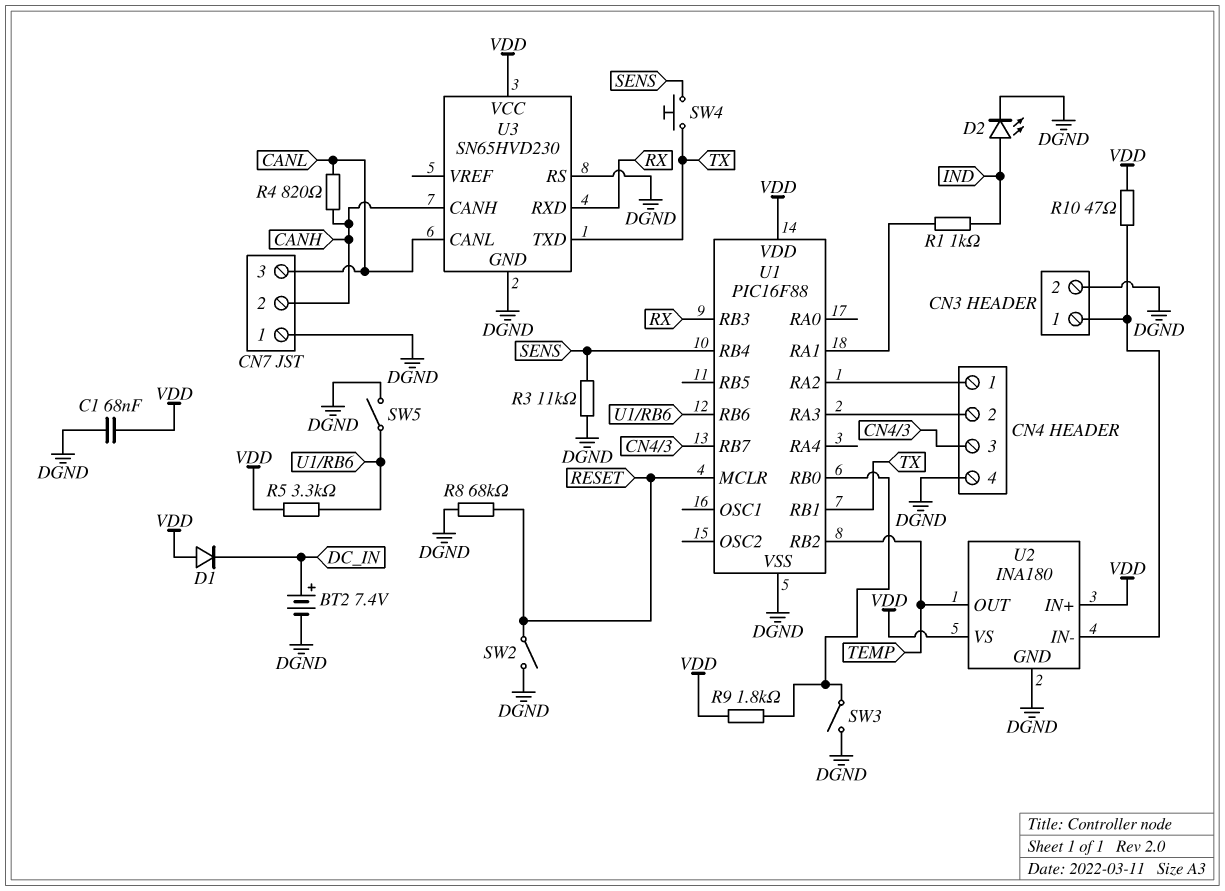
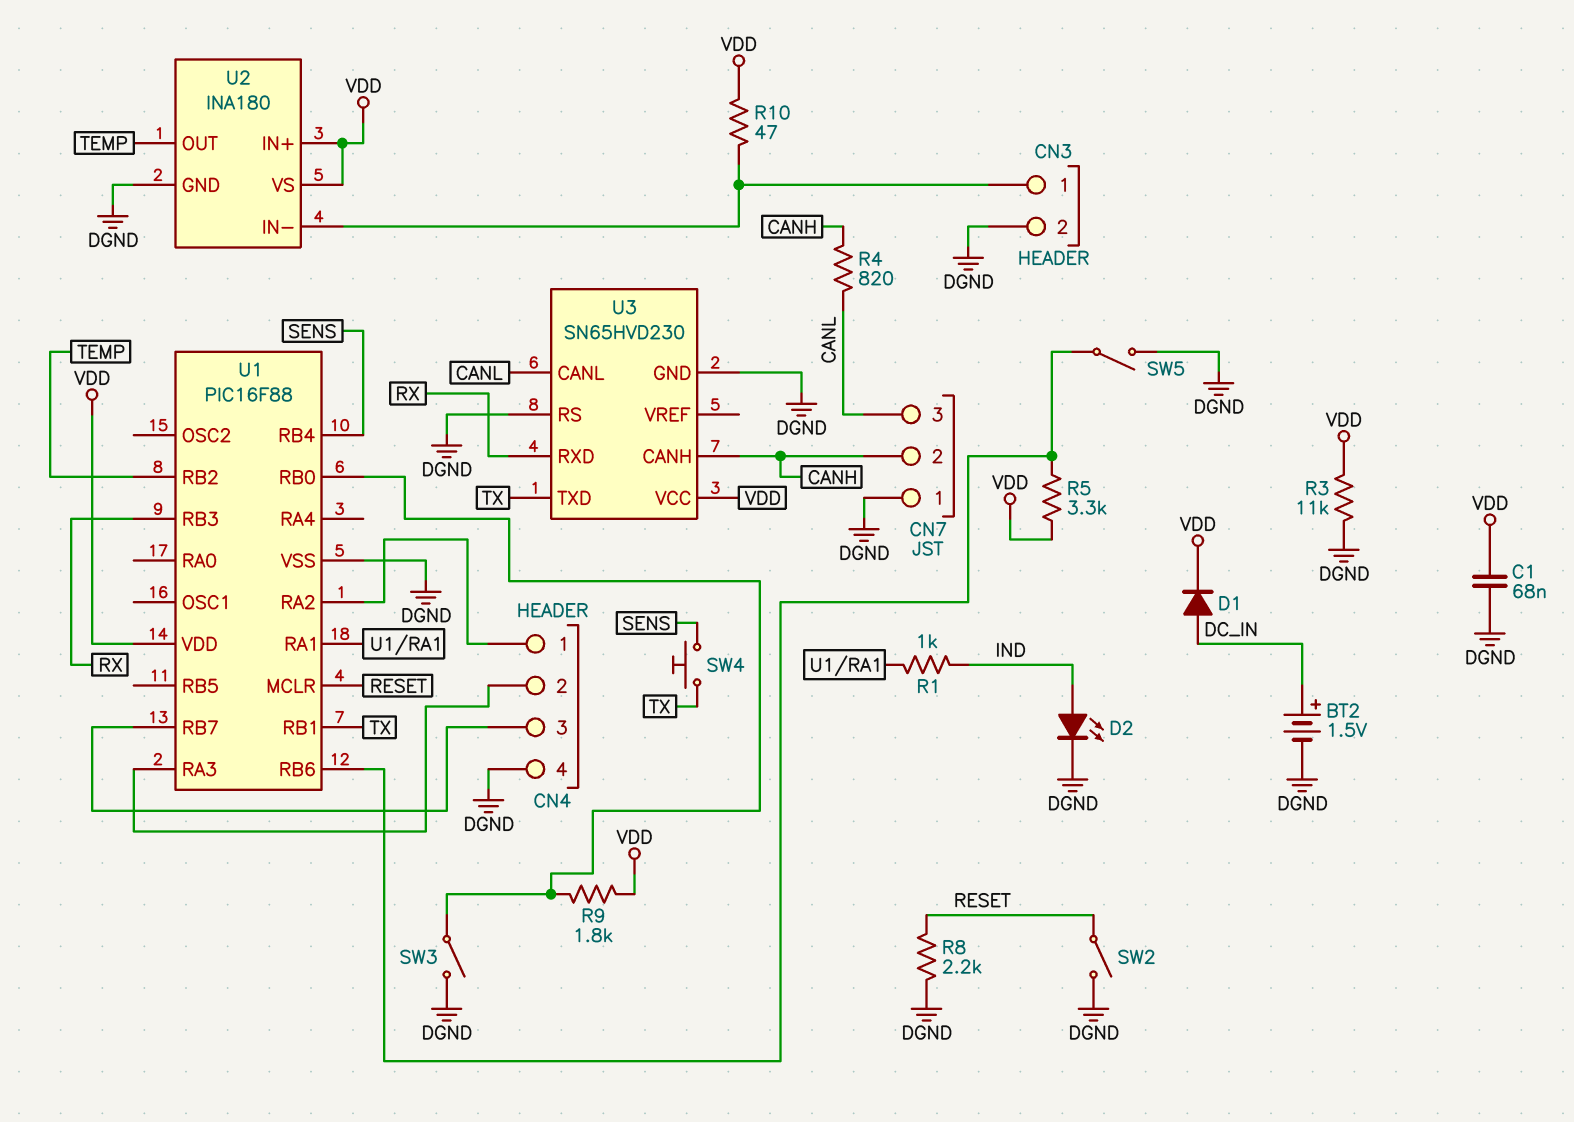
BT2: 7.4V (plus DC_IN, minus DGND) -> 1.5V (plus DC_IN, minus DGND)
D1: diode (A VDD, K DC_IN) -> diode (A DC_IN, K VDD)
R3: 11k (DGND, SENS) -> 11k (DGND, VDD)
R8: 68k (DGND, RESET) -> 2.2k (DGND, RESET)

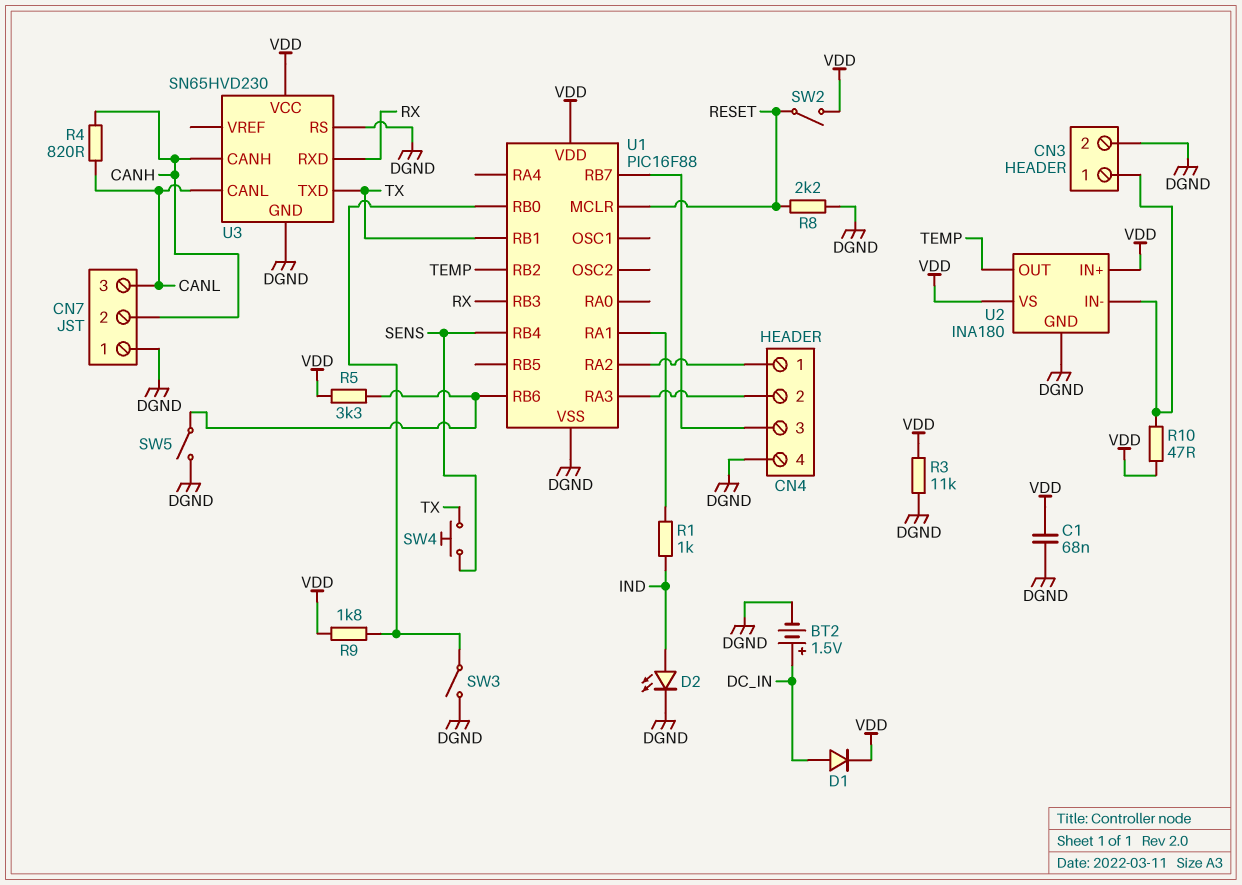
SW2: switch (DGND, RESET) -> switch (RESET, VDD)

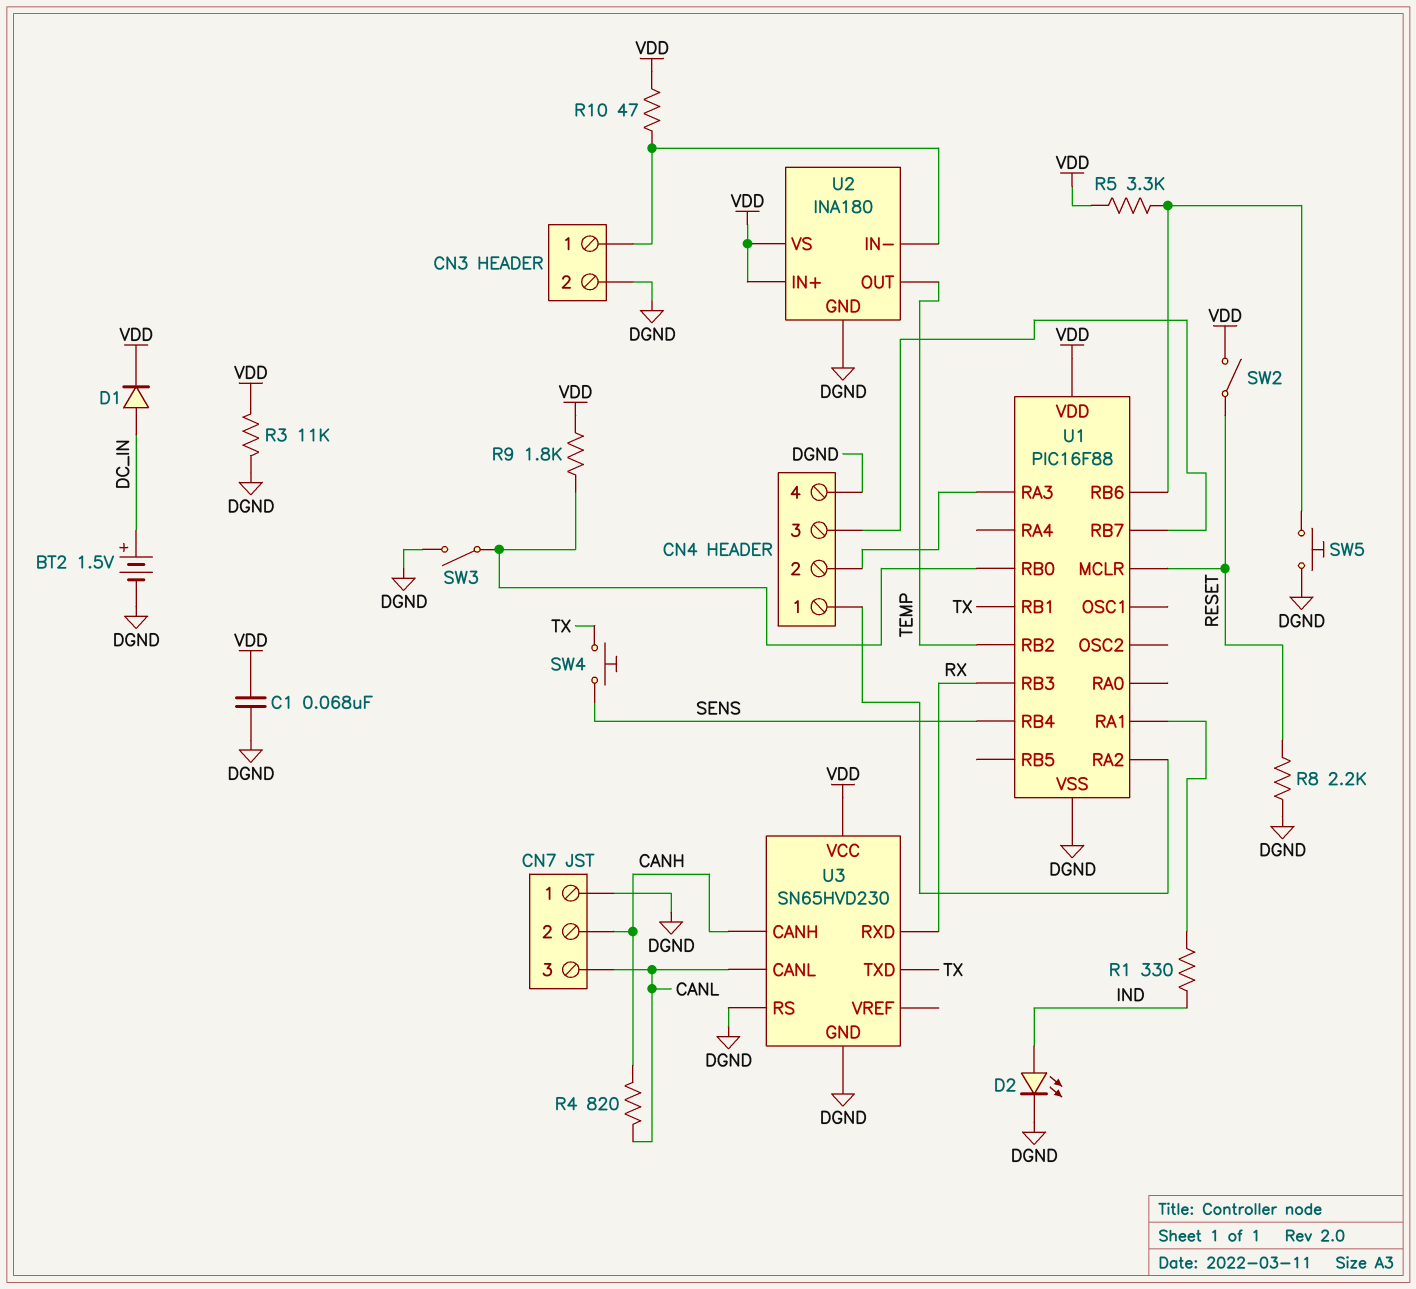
R1: 1k (IND, U1/RA1) -> 330 (IND, U1/RA1)
SW5: switch (DGND, U1/RB6) -> button (DGND, U1/RB6)

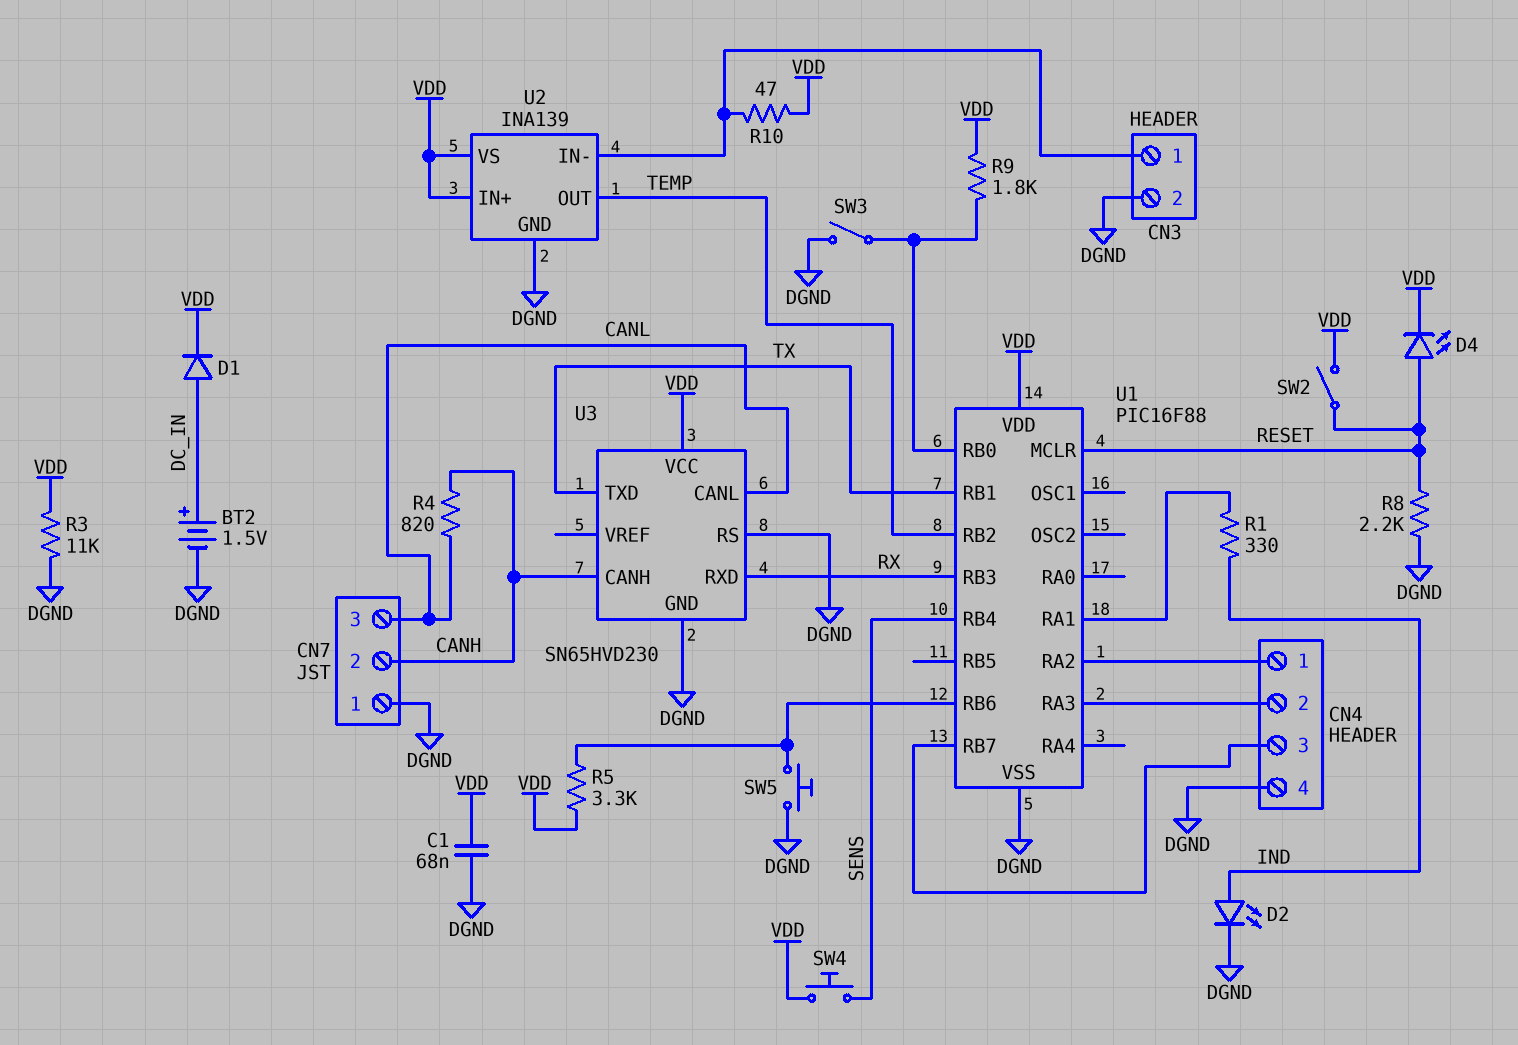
D4: none -> LED (A RESET, K VDD)
SW4: button (SENS, TX) -> button (SENS, VDD)
U2: INA180 -> INA139

